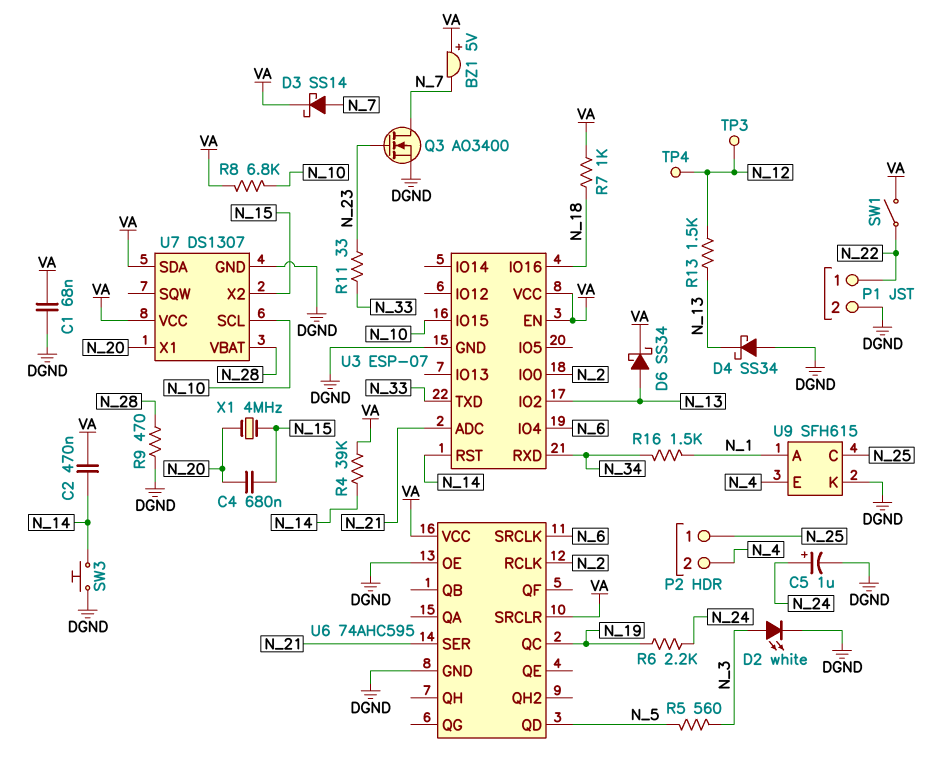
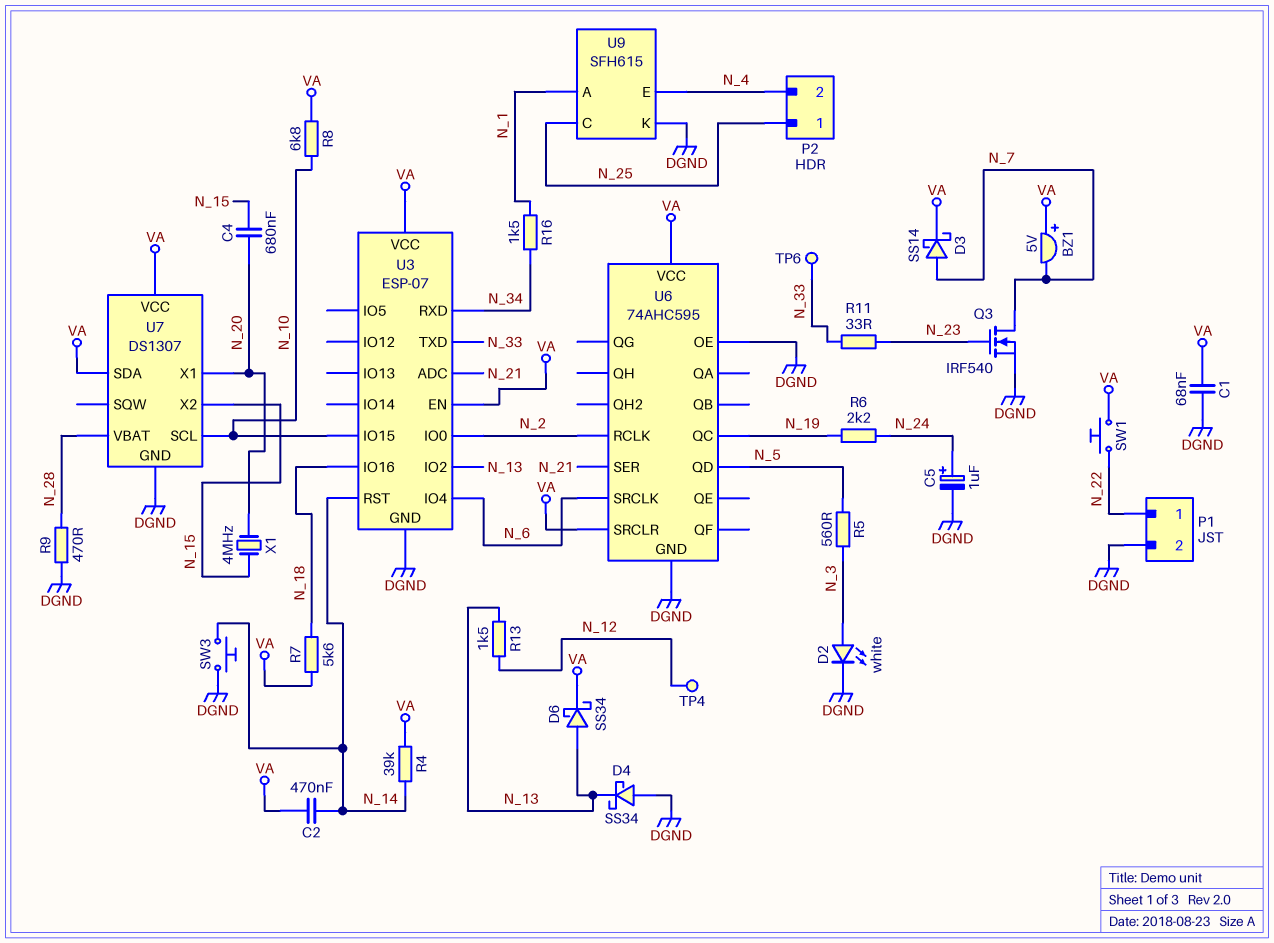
Q3: NMOS AO3400 (G N_23, D N_7, S DGND) -> NMOS IRF540 (G N_23, D N_7, S DGND)
R7: 1k (N_18, VA) -> 5.6k (N_18, VA)
SW1: switch (N_22, VA) -> button (N_22, VA)
TP3: test point (N_12) -> none
TP6: none -> test point (N_33)

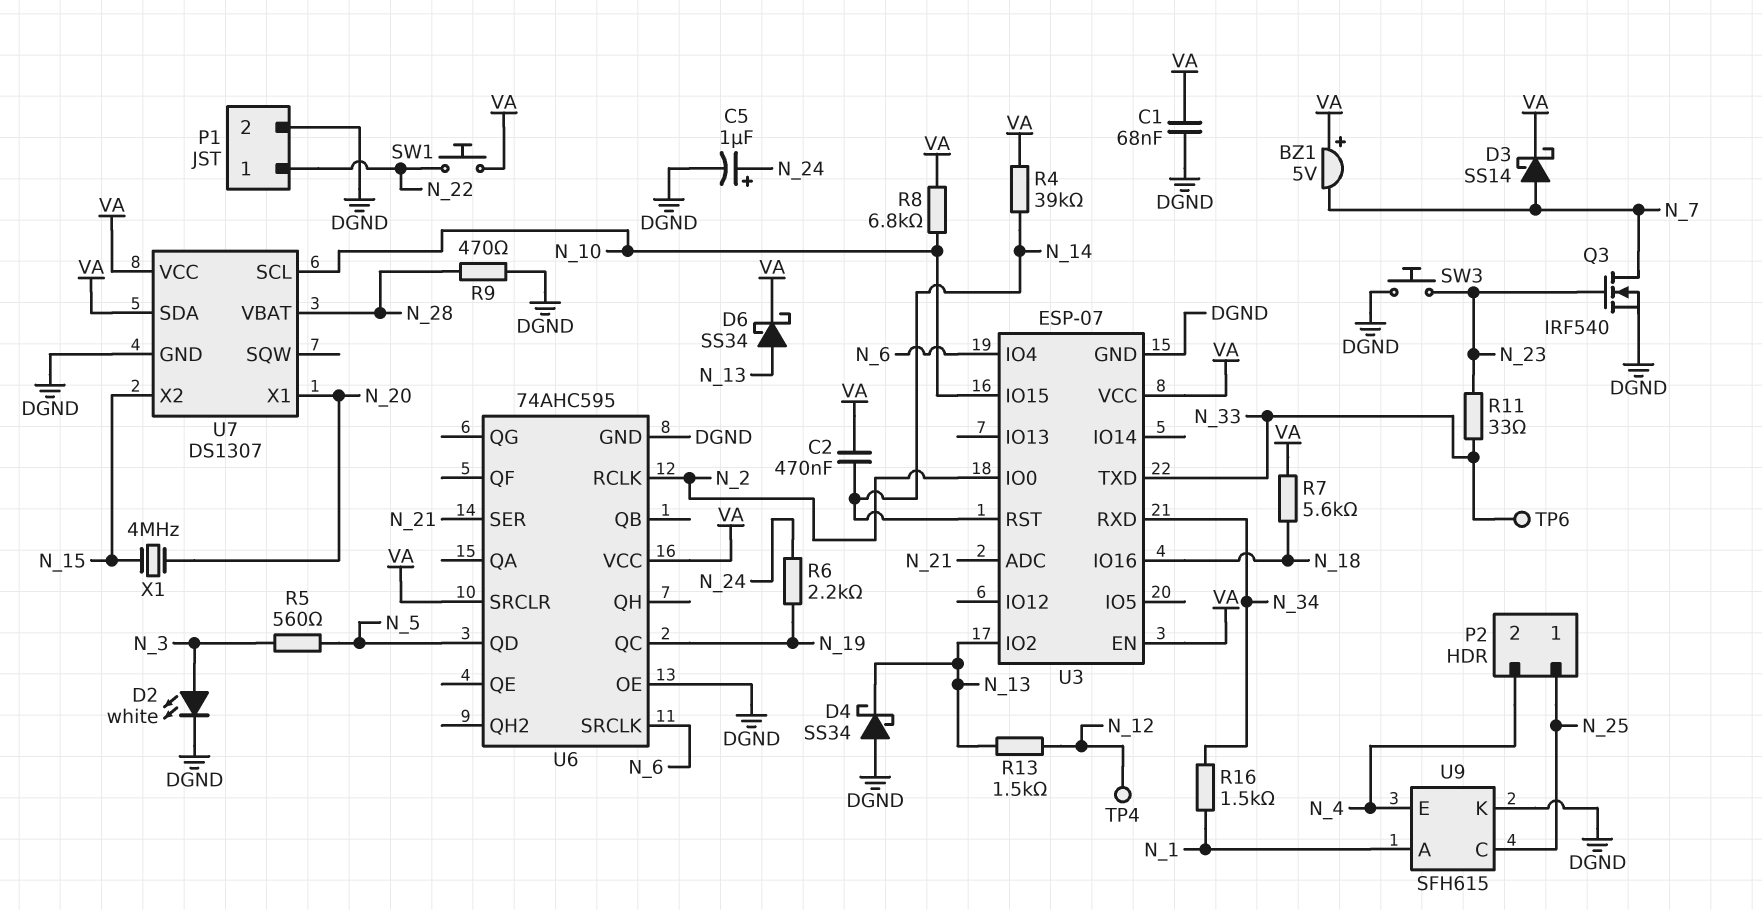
C4: 680nF (N_15, N_20) -> none
SW3: button (DGND, N_14) -> button (DGND, N_23)

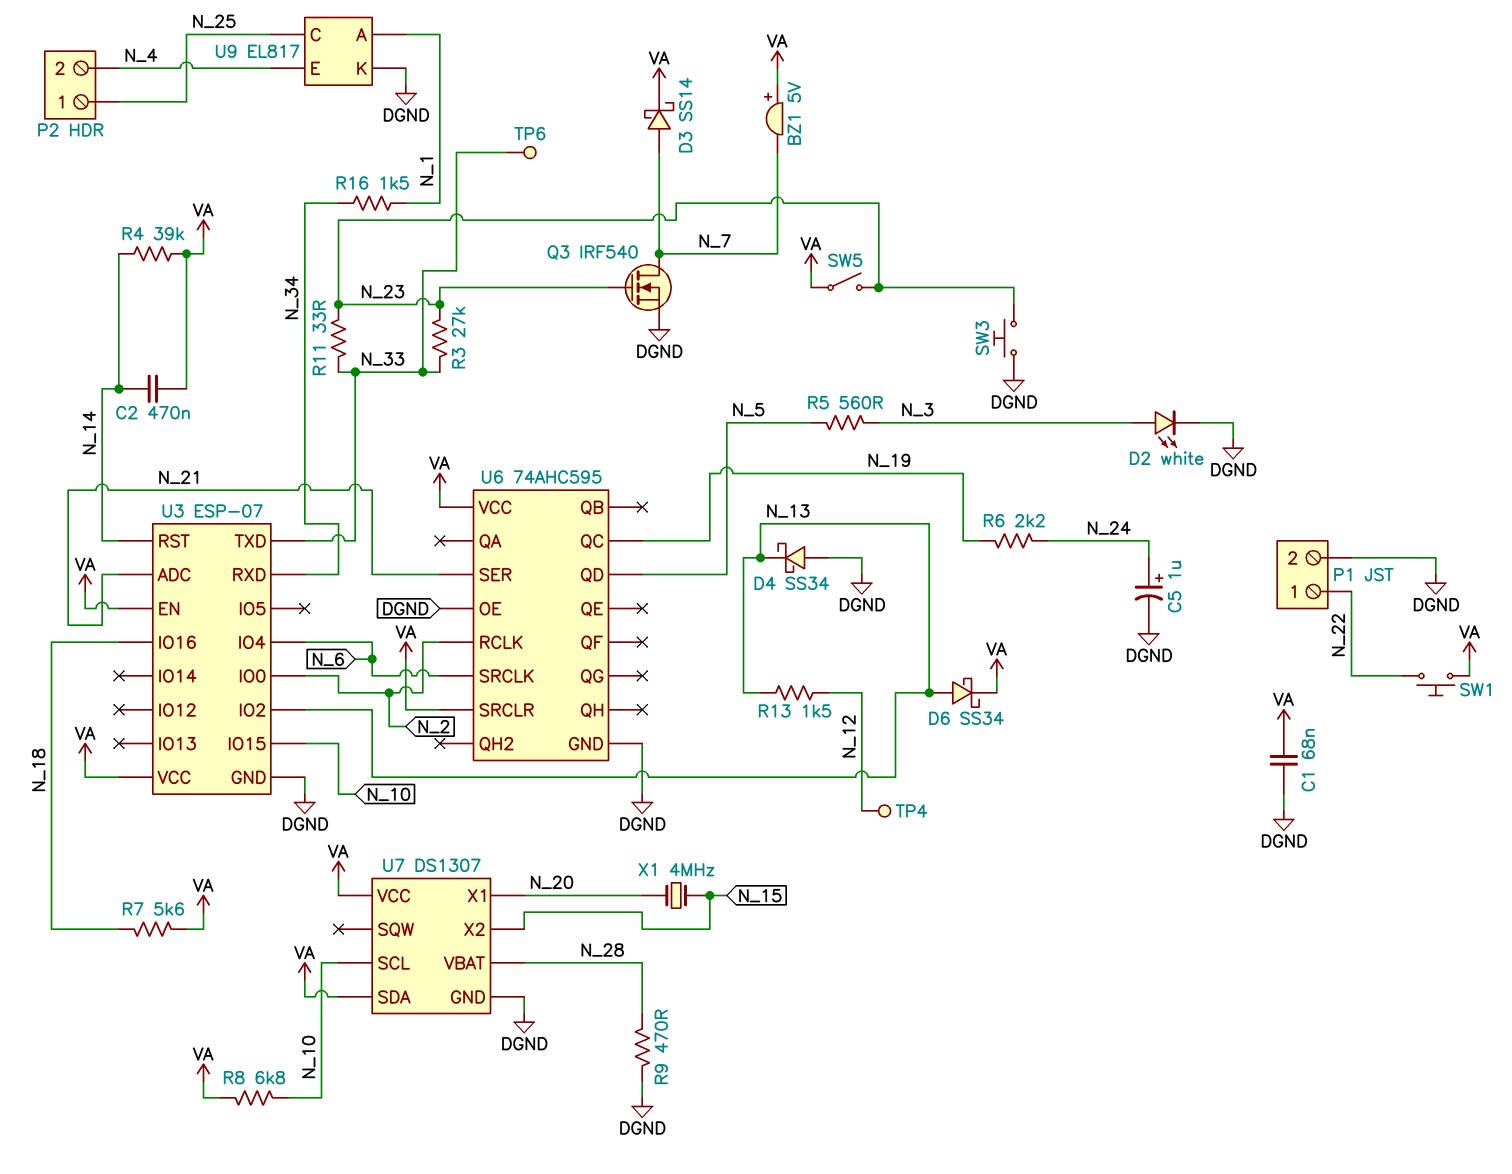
R3: none -> 27k (N_23, N_33)
SW5: none -> switch (N_23, VA)
U9: SFH615 -> EL817

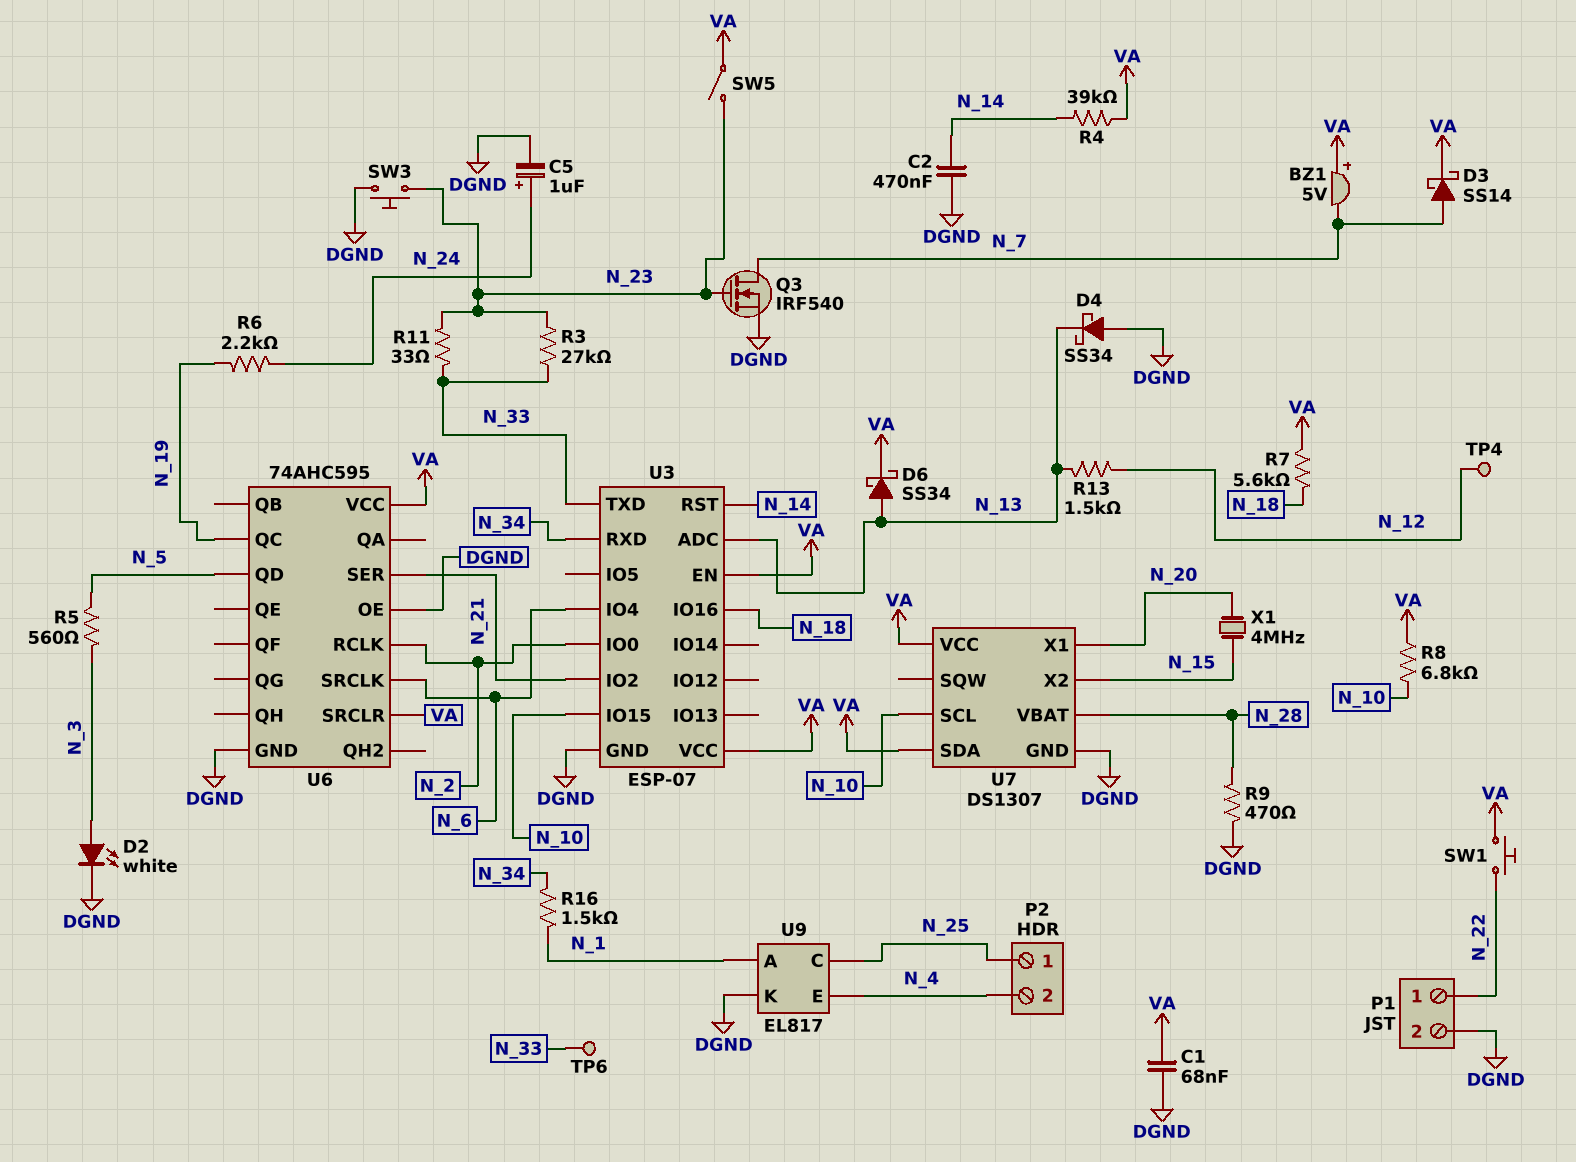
C2: 470nF (N_14, VA) -> 470nF (DGND, N_14)
U3 pin ADC: N_21 -> N_13
U3 pin IO2: N_13 -> N_21

